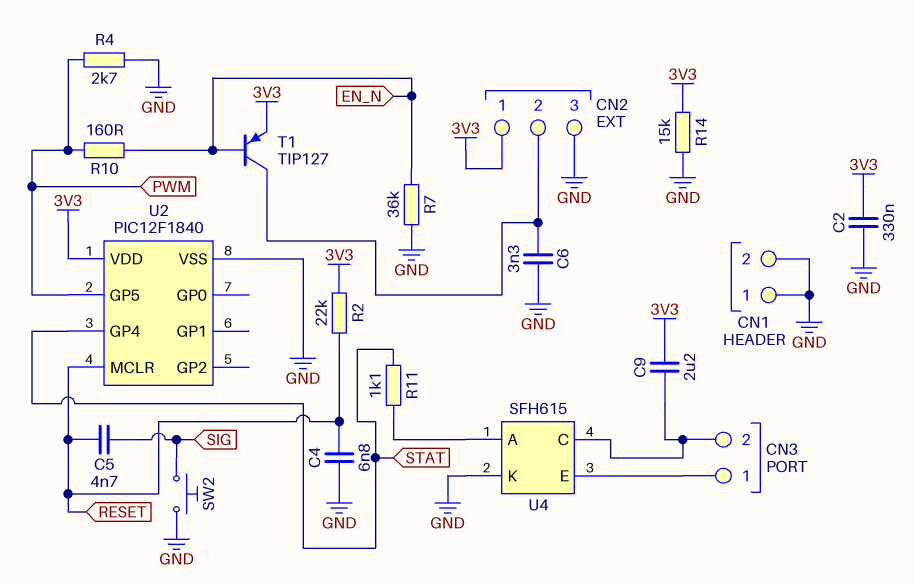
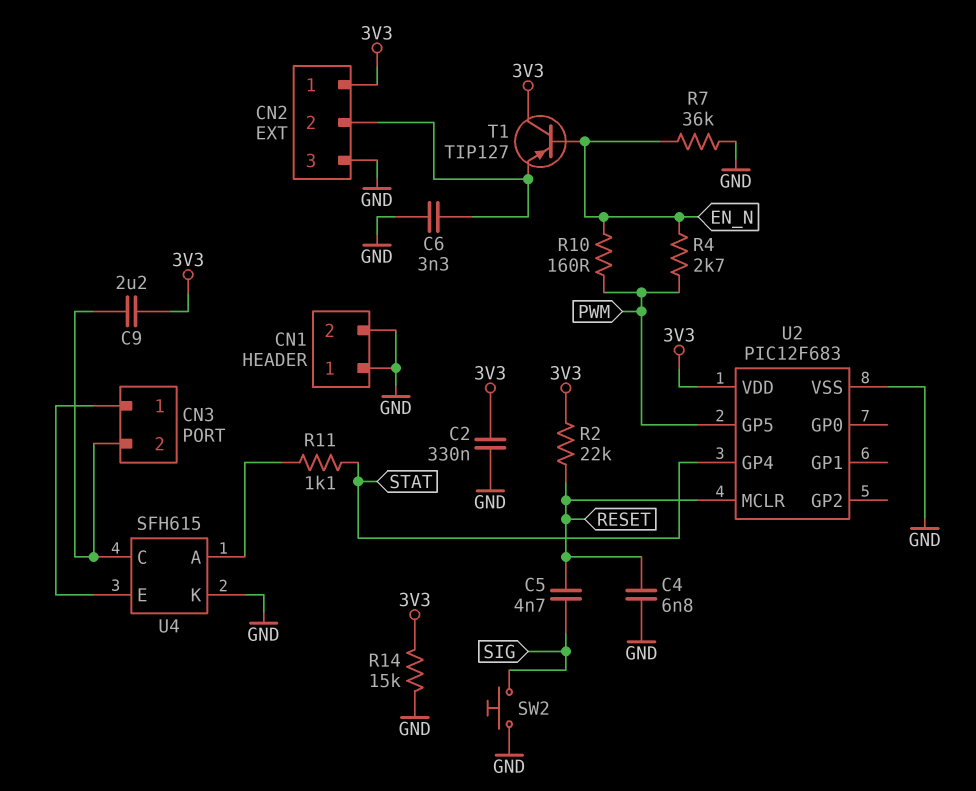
R4: 2.7k (GND, PWM) -> 2.7k (EN_N, PWM)
T1: PNP TIP127 (B EN_N, C CN2/2, E 3V3) -> PNP TIP127 (B EN_N, C 3V3, E CN2/2)
U2: PIC12F1840 -> PIC12F683

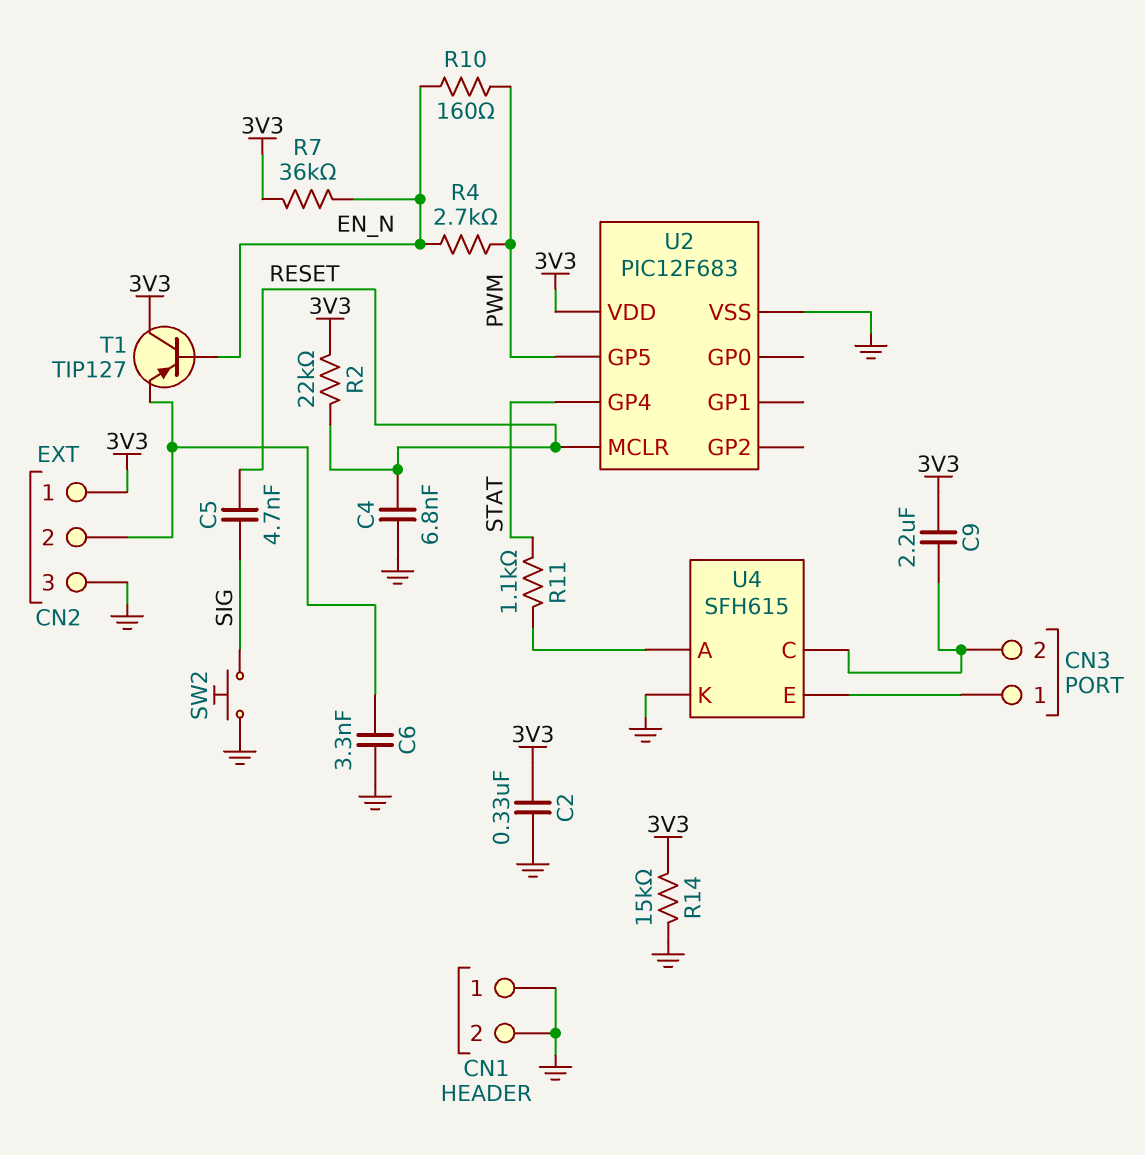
R7: 36k (EN_N, GND) -> 36k (3V3, EN_N)

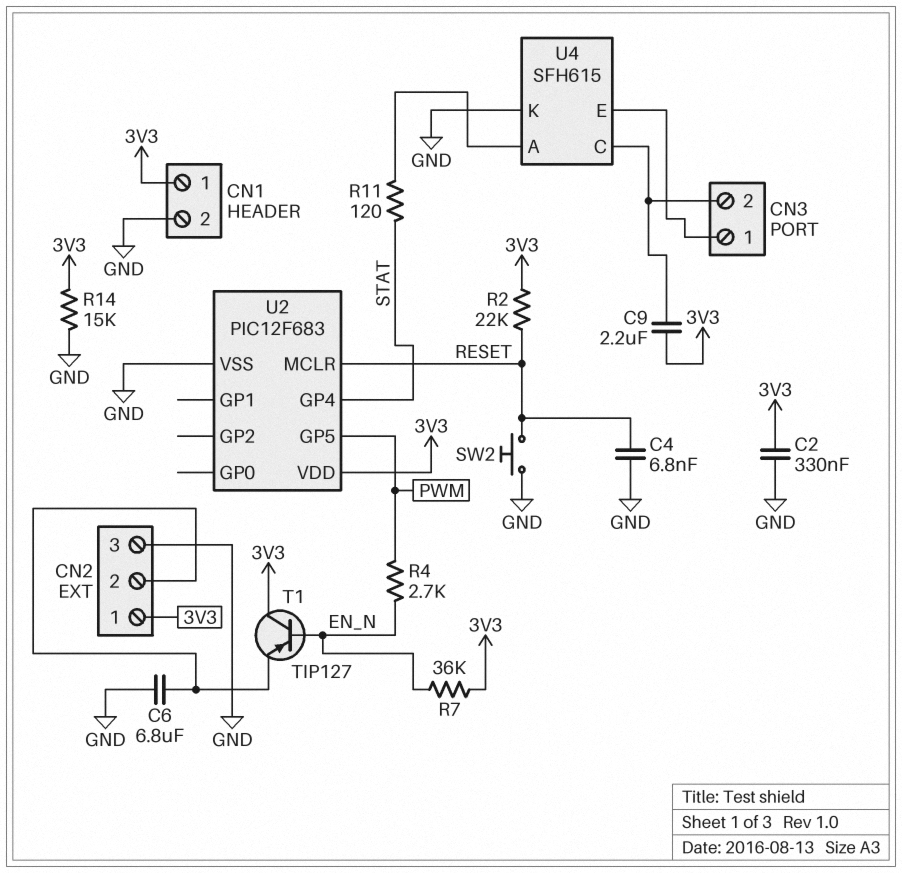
C5: 4.7nF (RESET, SIG) -> none
C6: 3.3nF (CN2/2, GND) -> 6.8uF (CN2/2, GND)
CN1 pin 1: GND -> 3V3
R10: 160 (EN_N, PWM) -> none
R11: 1.1k (STAT, U4/A) -> 120 (STAT, U4/A)
SW2: button (GND, SIG) -> button (GND, RESET)

